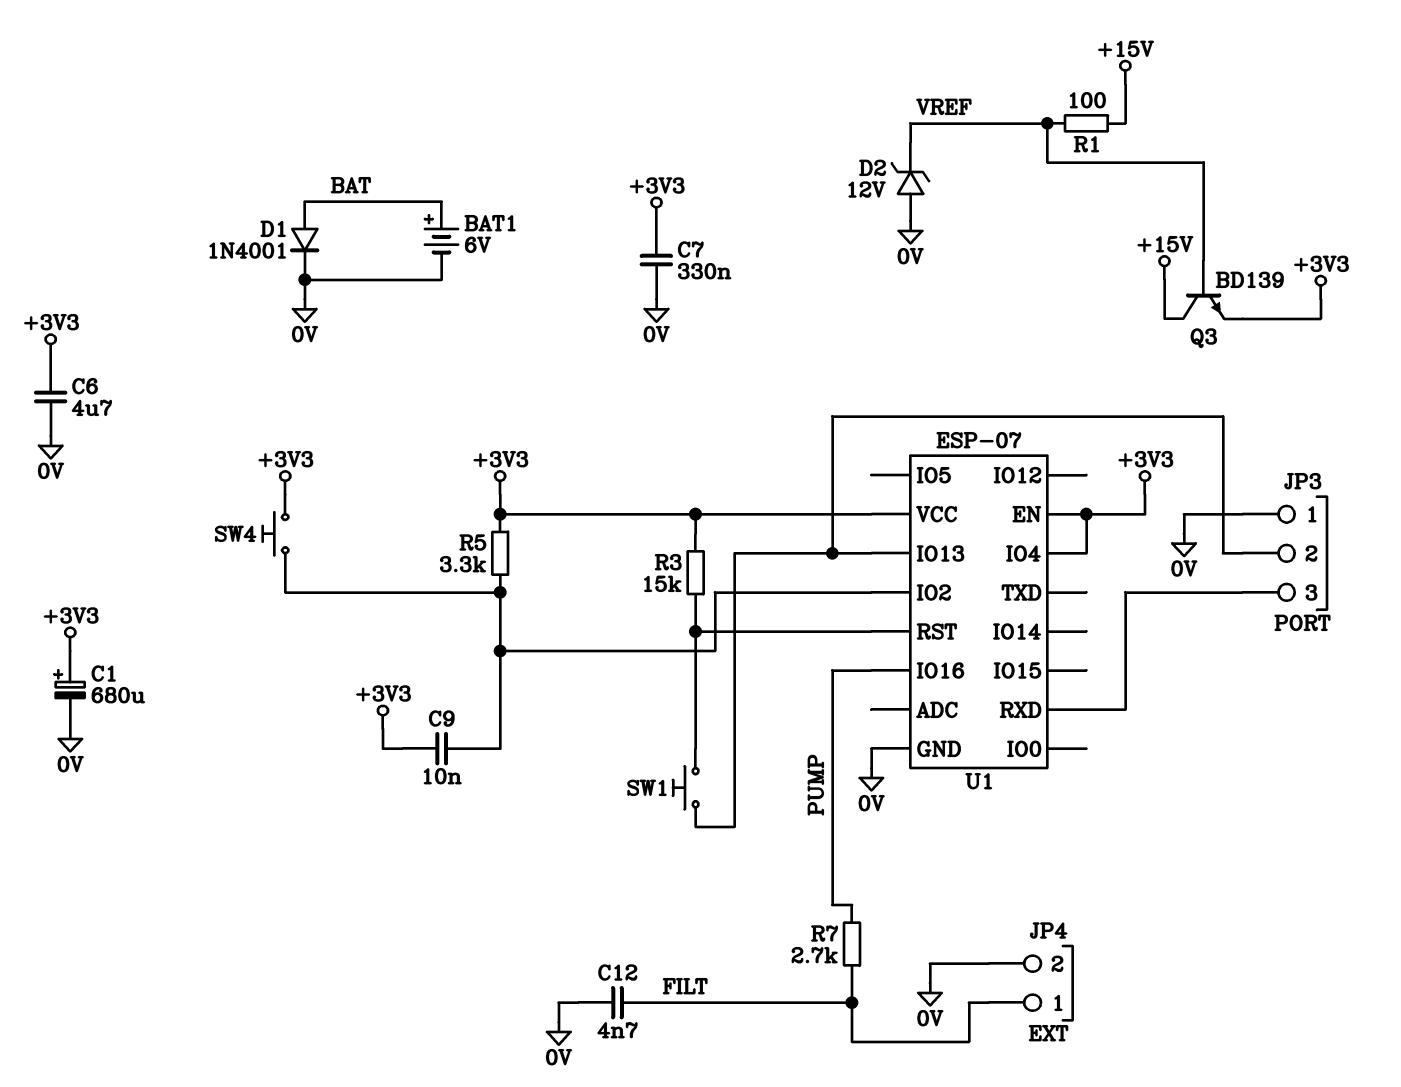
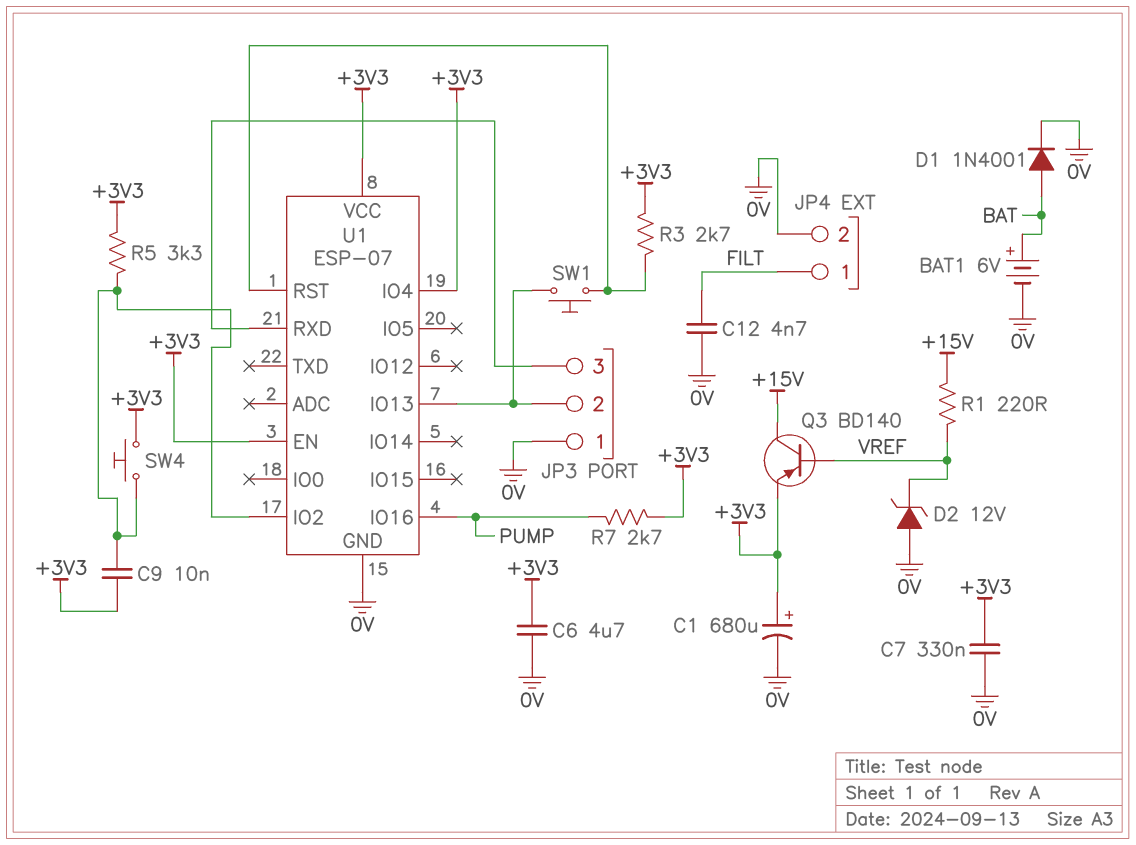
Q3: NPN BD139 (B VREF, C +15V, E +3V3) -> PNP BD140 (B VREF, C +15V, E +3V3)
R1: 100 (+15V, VREF) -> 220 (+15V, VREF)
R3: 15k (+3V3, U1/RST) -> 2.7k (+3V3, U1/RST)
R7: 2.7k (FILT, PUMP) -> 2.7k (+3V3, PUMP)

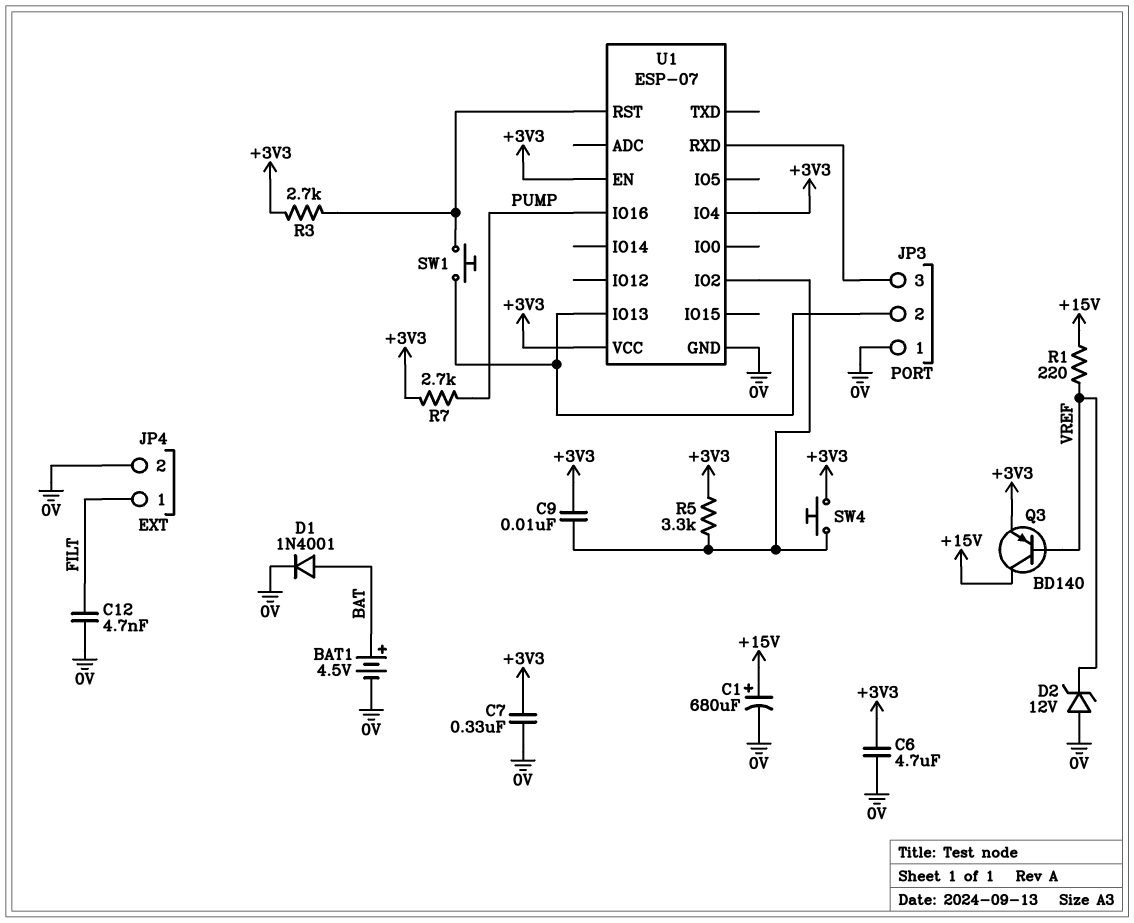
BAT1: 6V (plus BAT, minus 0V) -> 4.5V (plus BAT, minus 0V)
C1: 680uF (plus +3V3, minus 0V) -> 680uF (plus +15V, minus 0V)

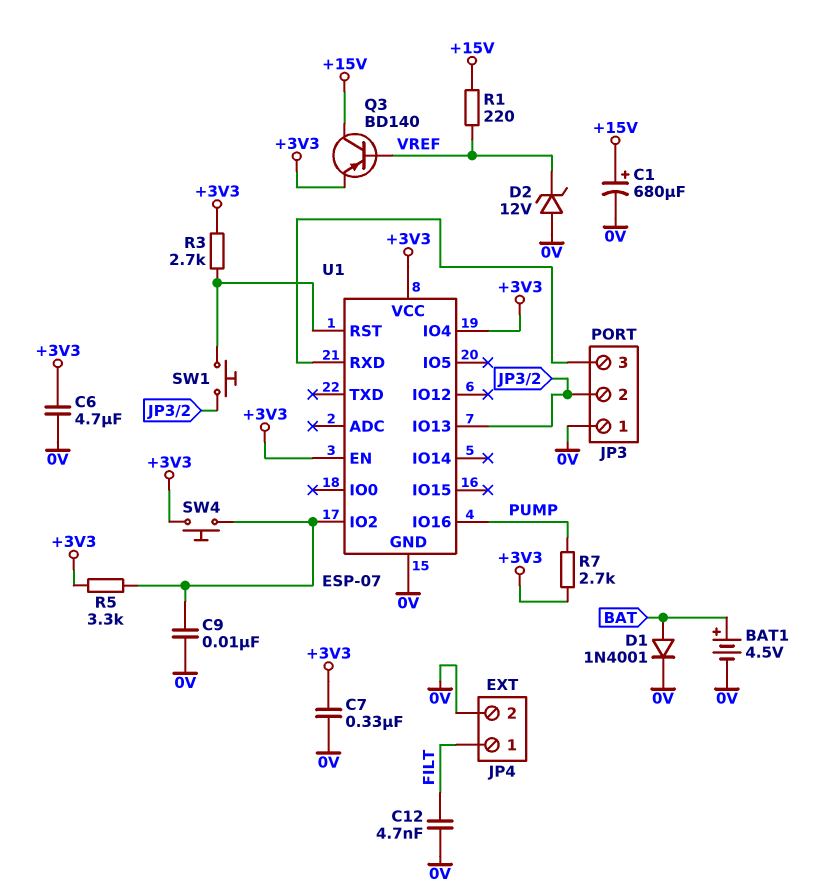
C9: 10nF (+3V3, U1/IO2) -> 10nF (0V, U1/IO2)

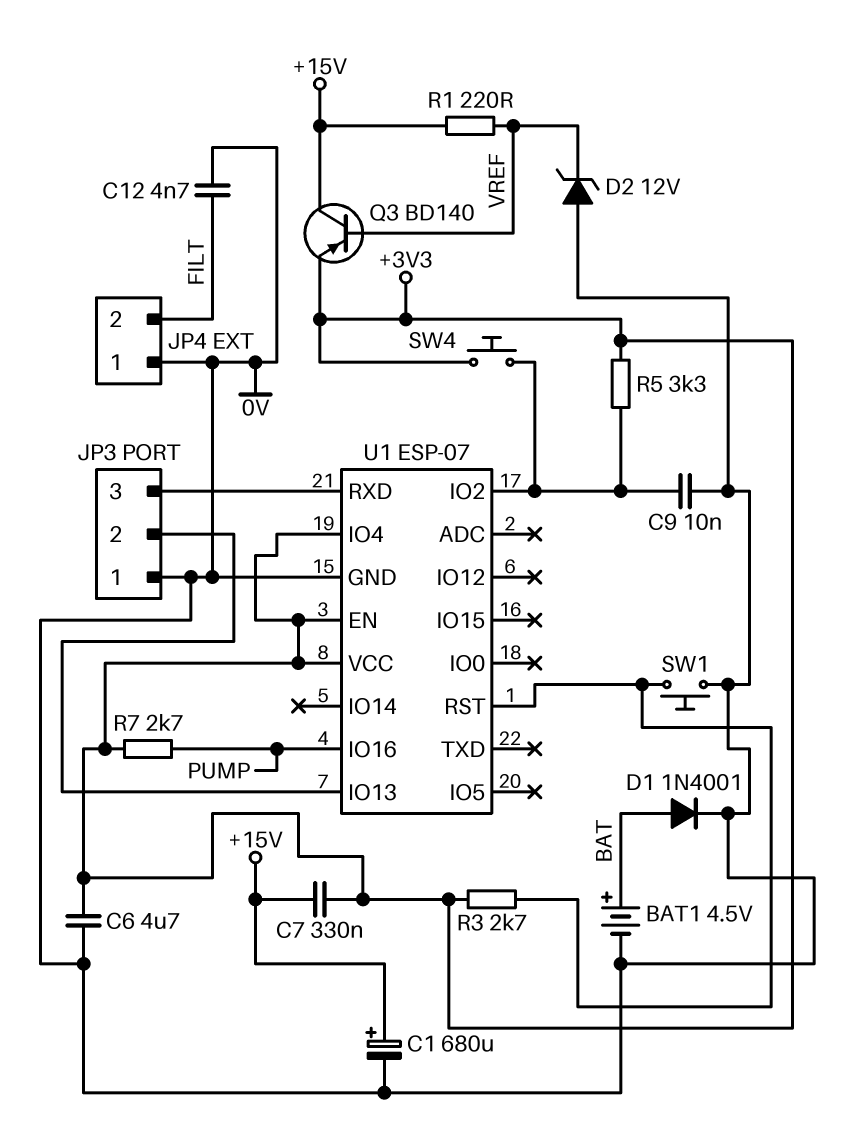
C7: 330nF (+3V3, 0V) -> 330nF (+3V3, +15V)
JP4 pin 1: FILT -> 0V
JP4 pin 2: 0V -> FILT
SW1: button (JP3/2, U1/RST) -> button (0V, U1/RST)

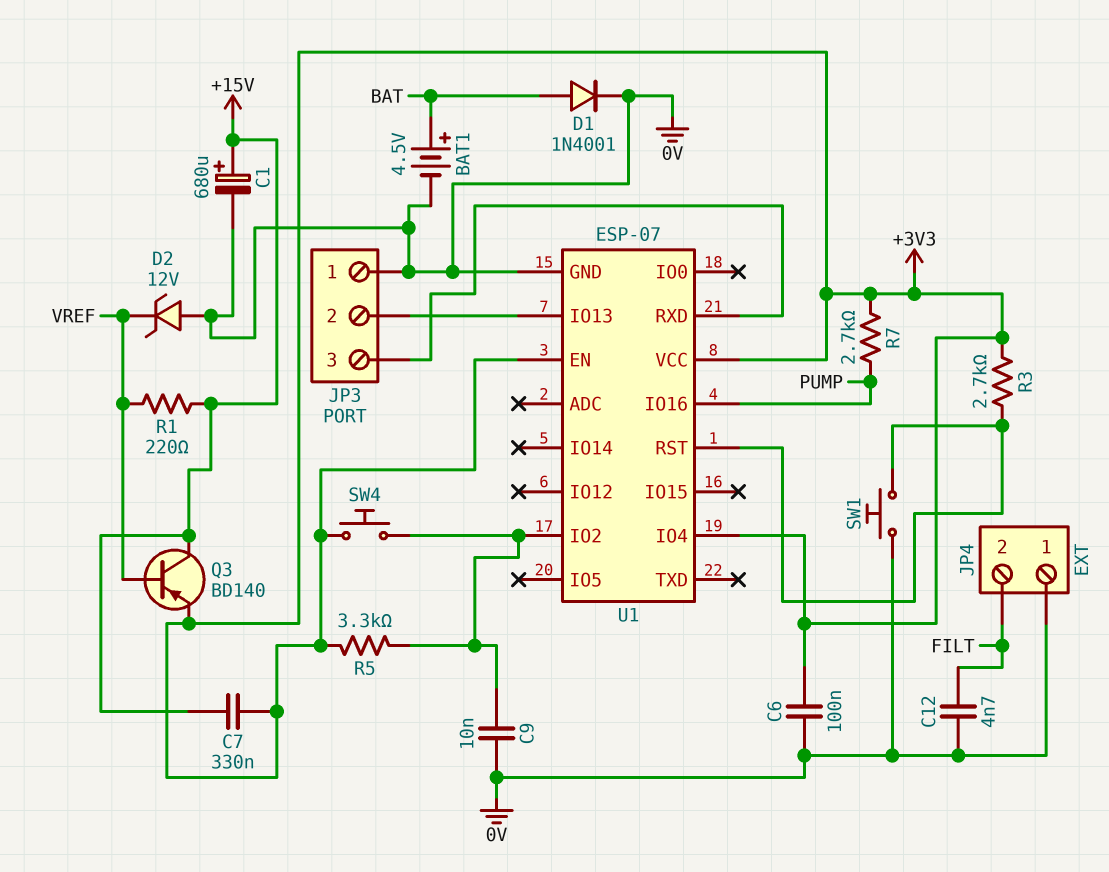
C6: 4.7uF (+3V3, 0V) -> 100nF (+3V3, 0V)

